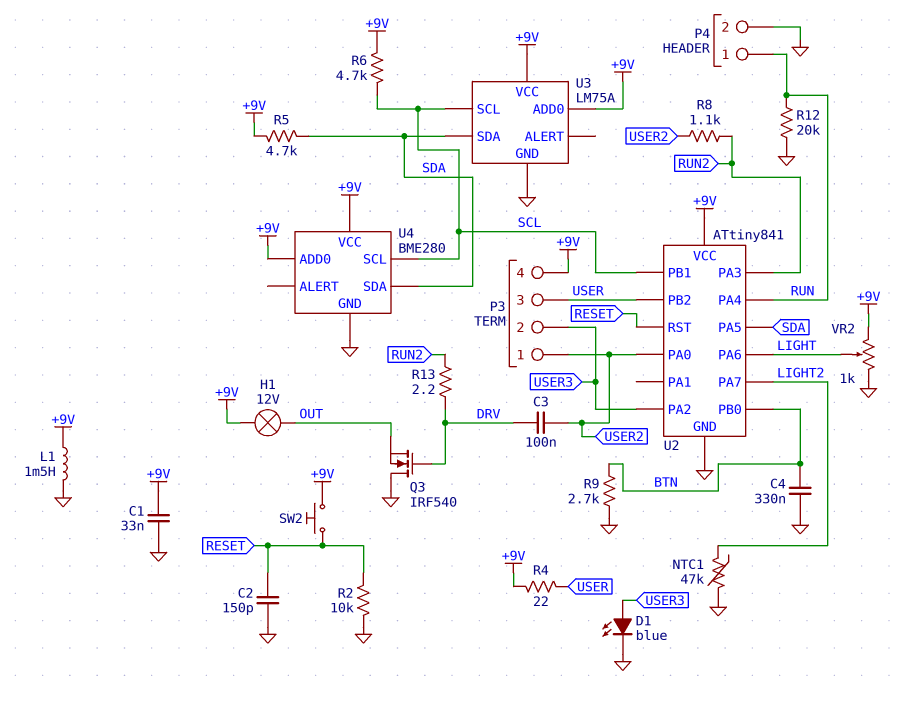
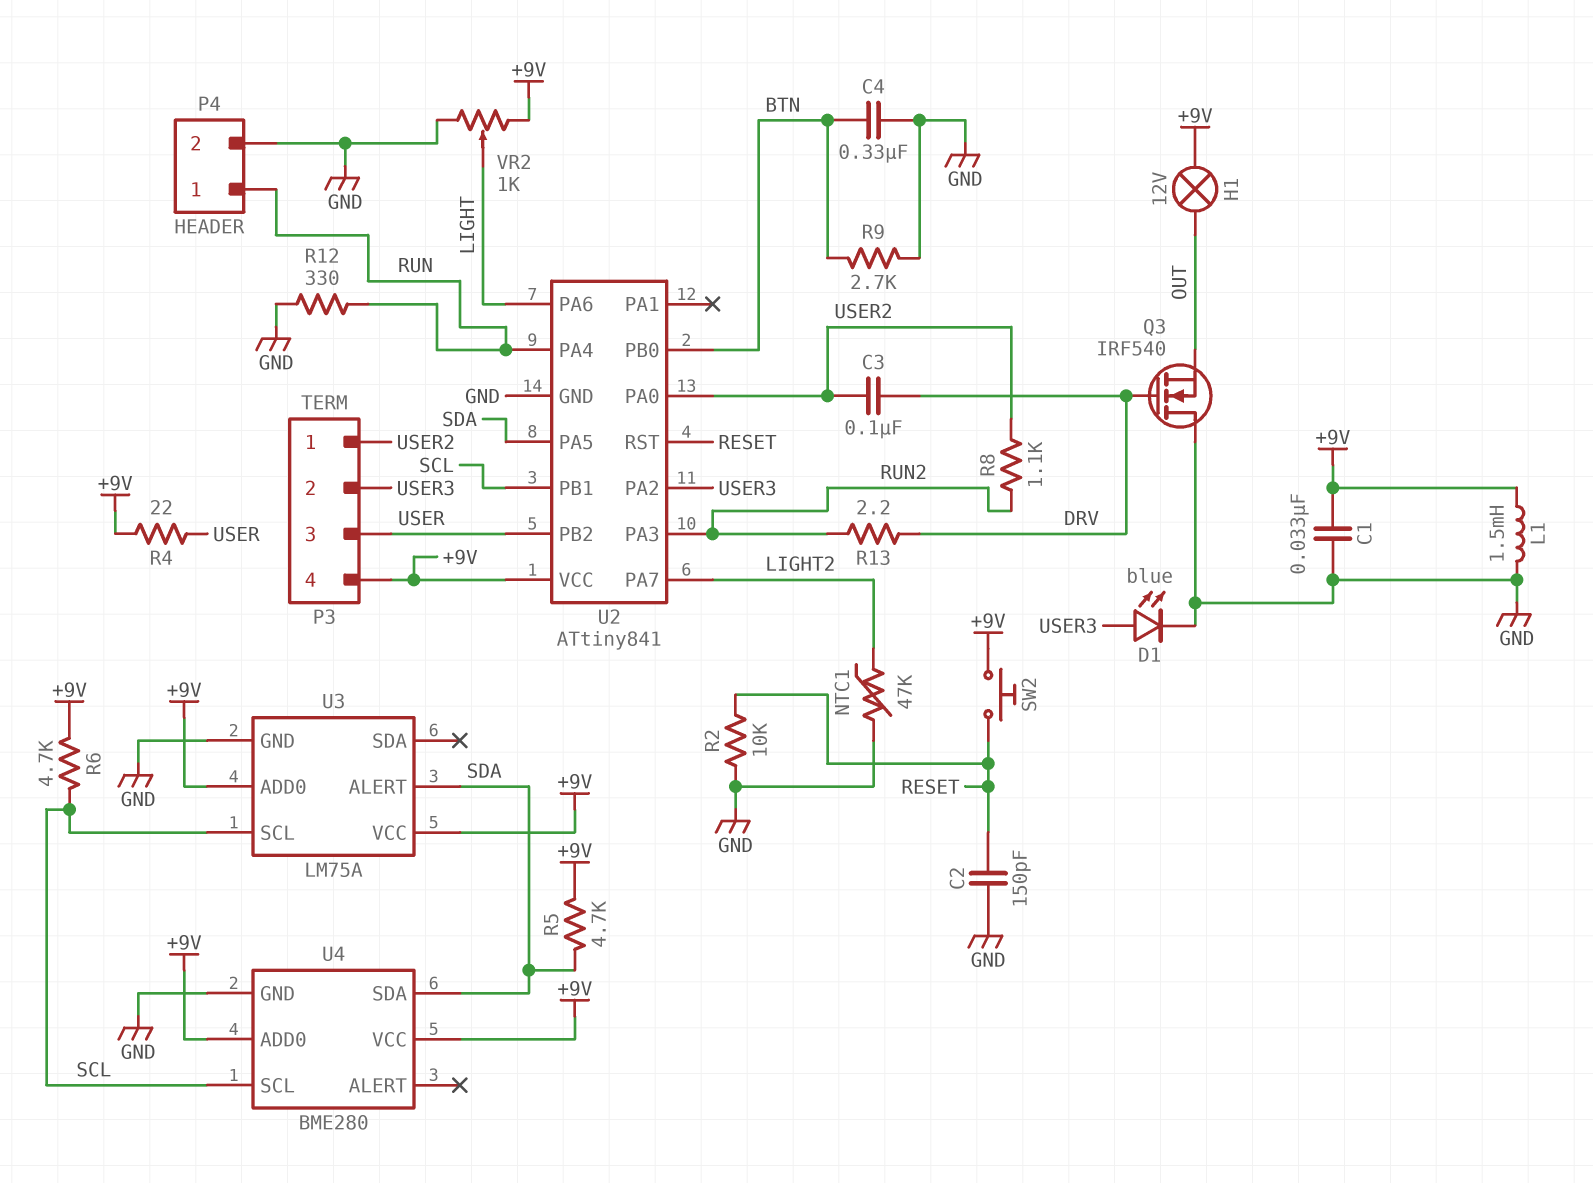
R12: 20k (GND, RUN) -> 330 (GND, RUN)
U3 pin ALERT: none -> SDA
U3 pin SDA: SDA -> none

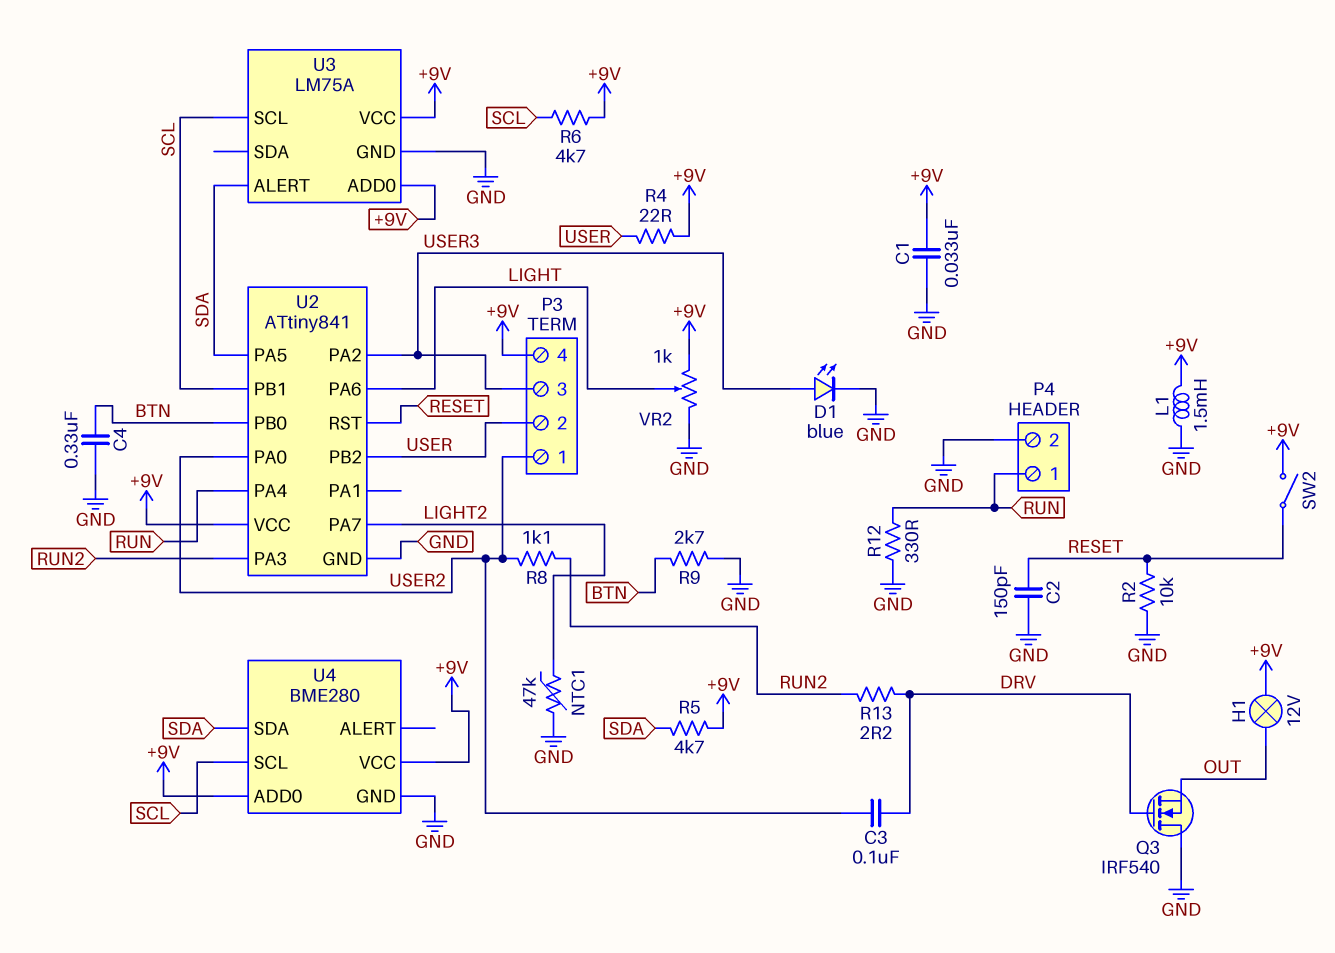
P3 pin 2: USER3 -> USER
P3 pin 3: USER -> USER3
SW2: button (+9V, RESET) -> switch (+9V, RESET)

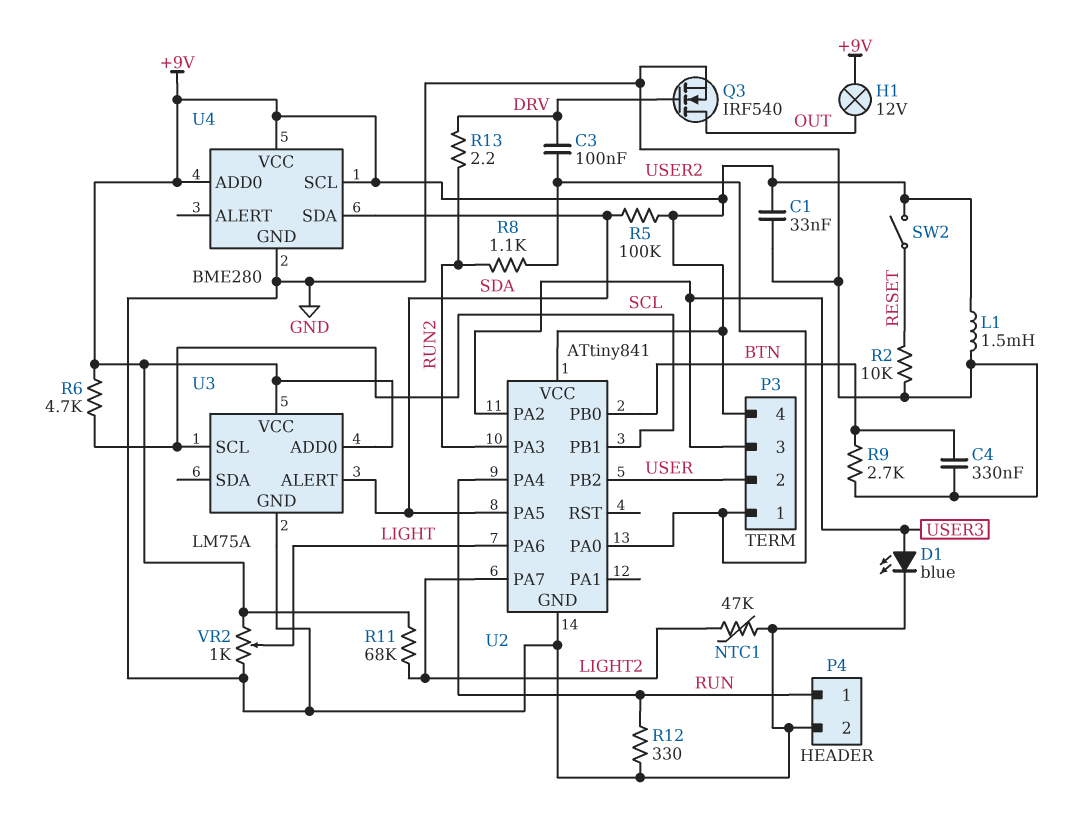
C2: 150pF (GND, RESET) -> none
Q3: NMOS IRF540 (G DRV, D GND, S OUT) -> NMOS IRF540 (G DRV, D OUT, S GND)
R4: 22 (+9V, USER) -> none
R5: 4.7k (+9V, SDA) -> 100k (+9V, SDA)
R11: none -> 68k (+9V, LIGHT2)
U2 pin RST: RESET -> none
U4 pin SCL: SCL -> +9V

